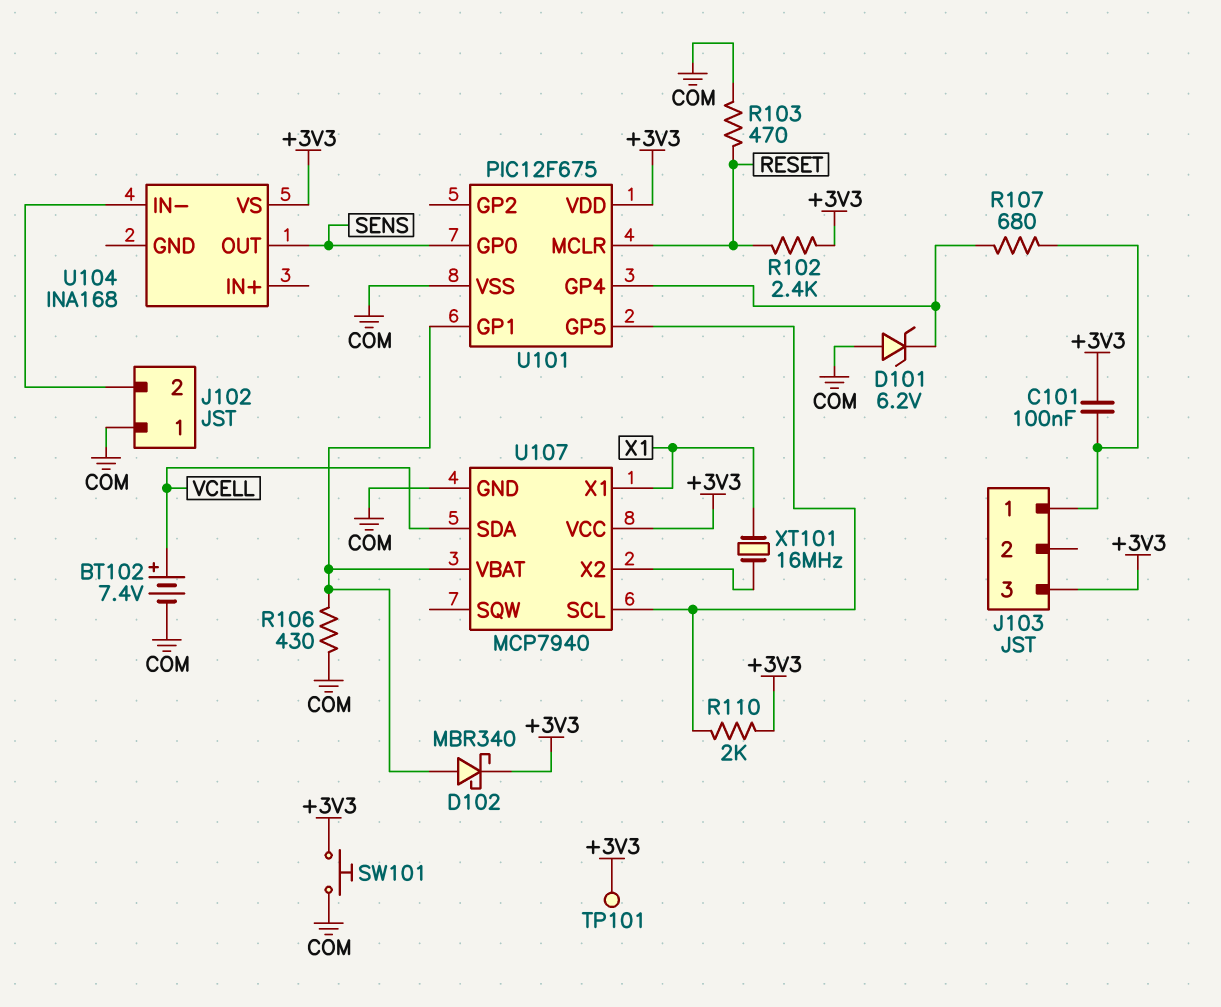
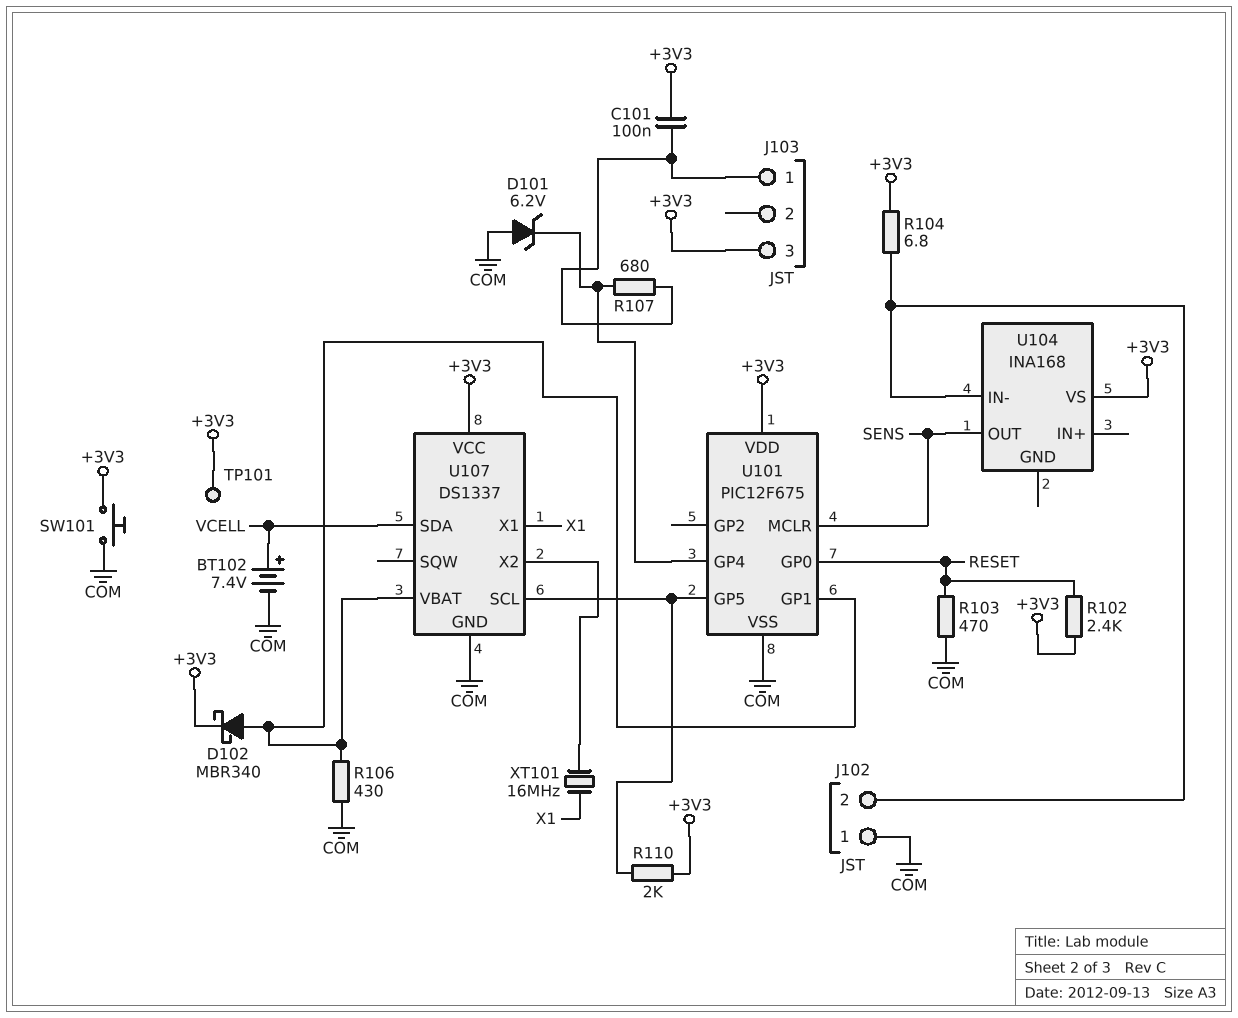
R104: none -> 6.8 (+3V3, J102/2)
U101 pin GP0: SENS -> RESET
U101 pin MCLR: RESET -> SENS
U107: MCP7940 -> DS1337

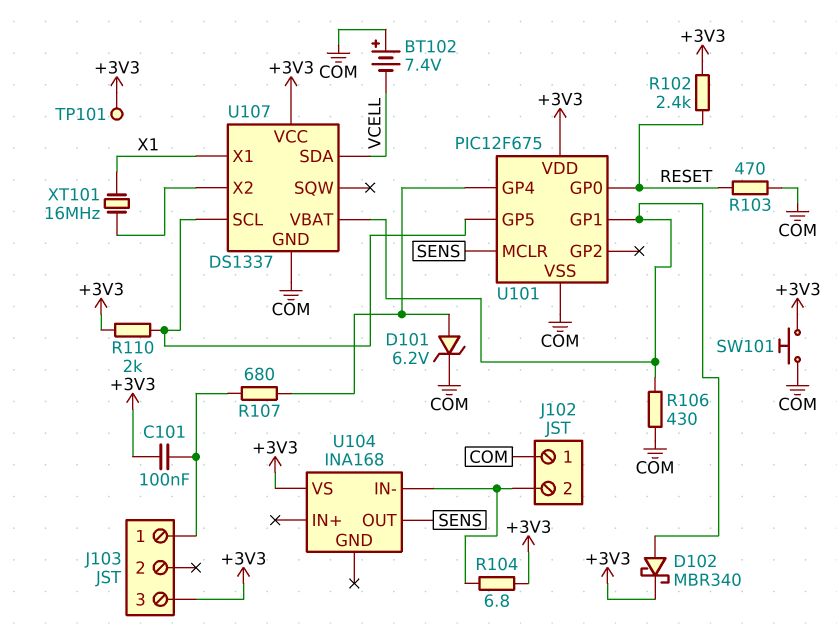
BT102: 7.4V (plus VCELL, minus COM) -> 7.4V (plus COM, minus VCELL)
D101: zener 6.2V (A COM, K U101/GP4) -> zener 6.2V (A U101/GP4, K COM)

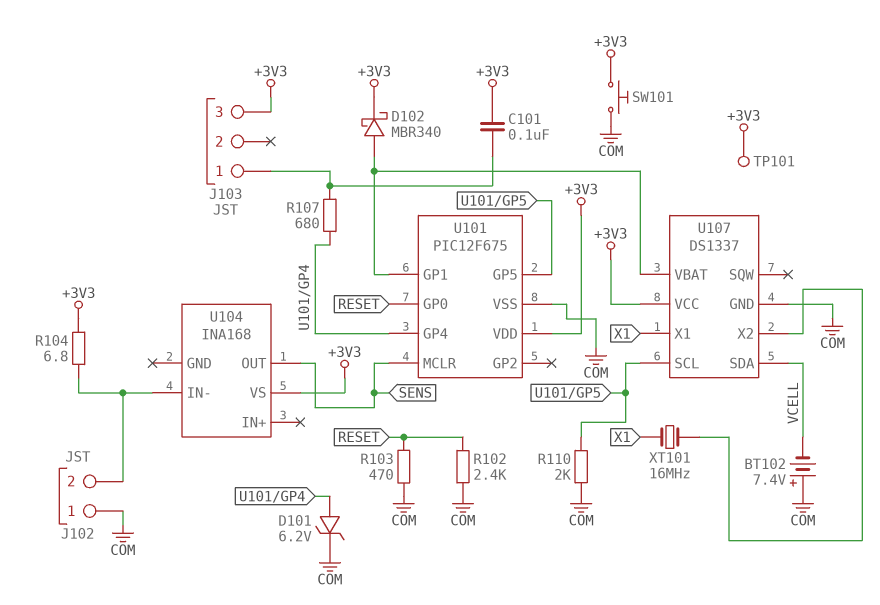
R102: 2.4k (+3V3, RESET) -> 2.4k (COM, RESET)
R106: 430 (COM, U101/GP1) -> none
R110: 2k (+3V3, U101/GP5) -> 2k (COM, U101/GP5)

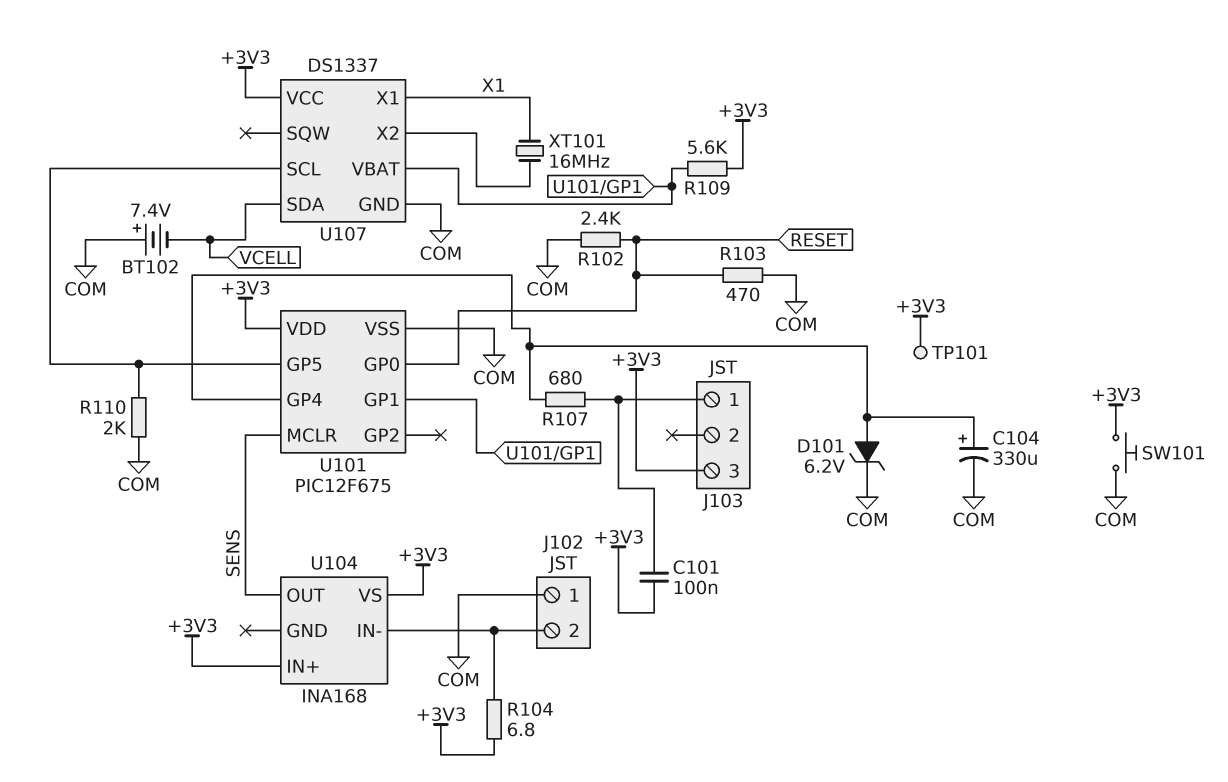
C104: none -> 330uF (plus U101/GP4, minus COM)
D102: schottky MBR340 (A U101/GP1, K +3V3) -> none
R109: none -> 5.6k (+3V3, U101/GP1)
U104 pin IN+: none -> +3V3

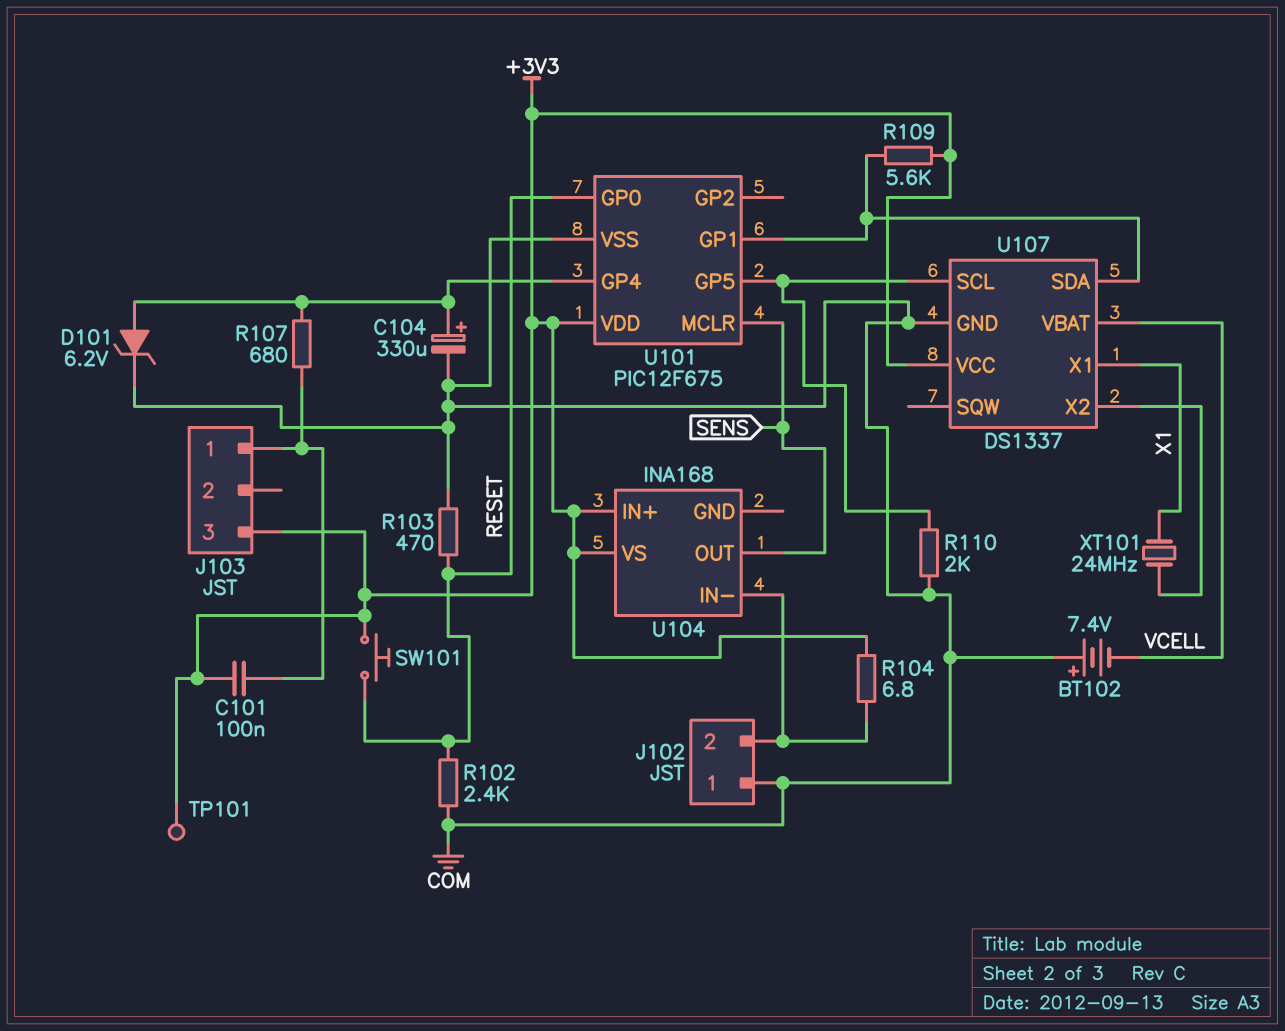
SW101: button (+3V3, COM) -> button (+3V3, RESET)
U107 pin SDA: VCELL -> U101/GP1
U107 pin VBAT: U101/GP1 -> VCELL
XT101: 16MHz (U107/X2, X1) -> 24MHz (U107/X2, X1)

